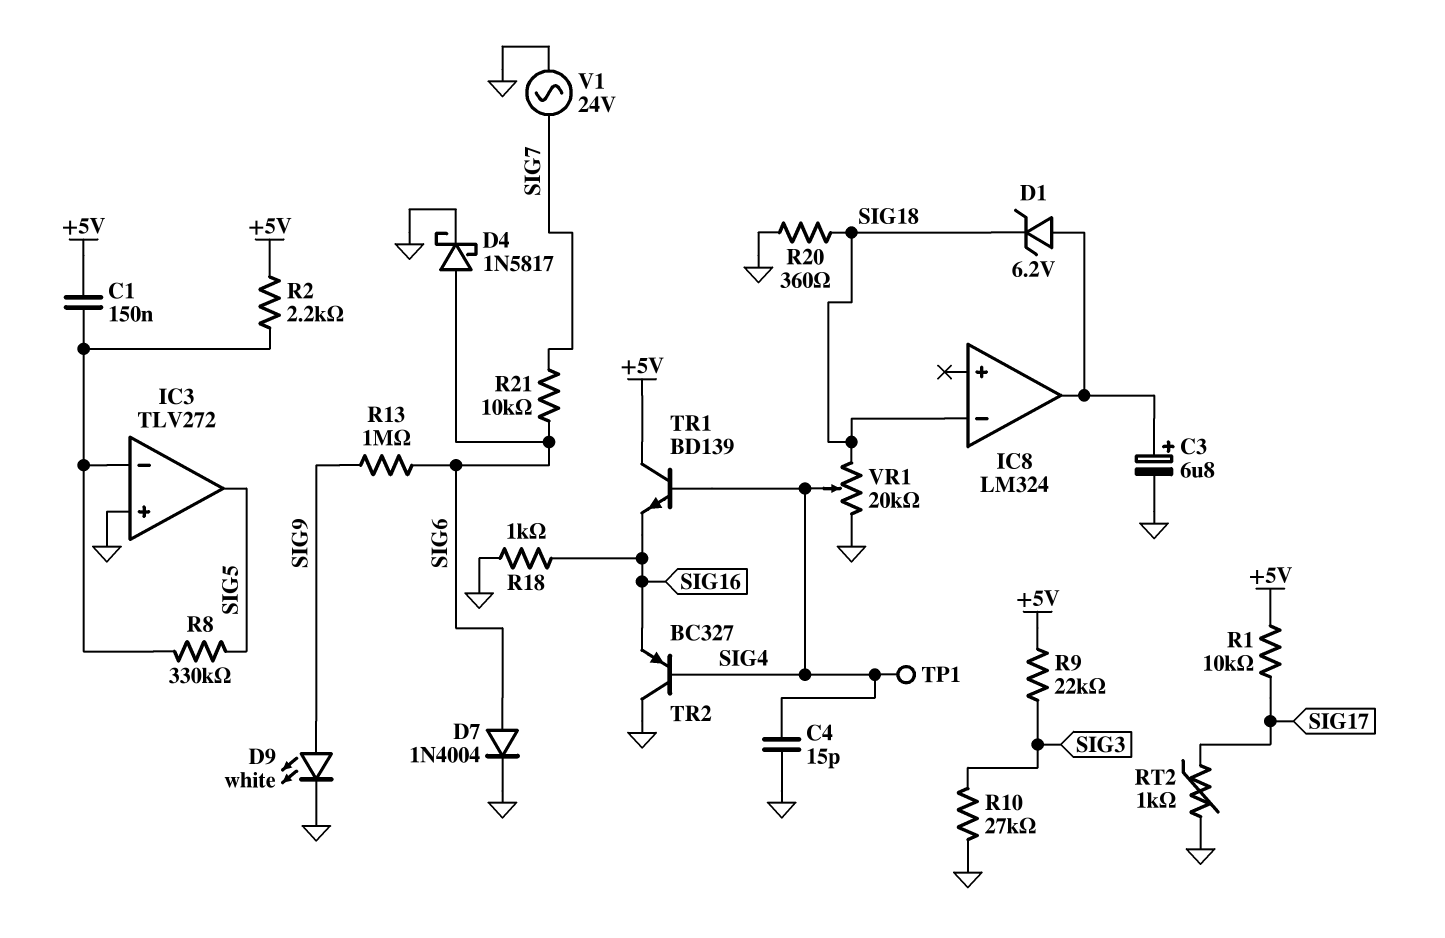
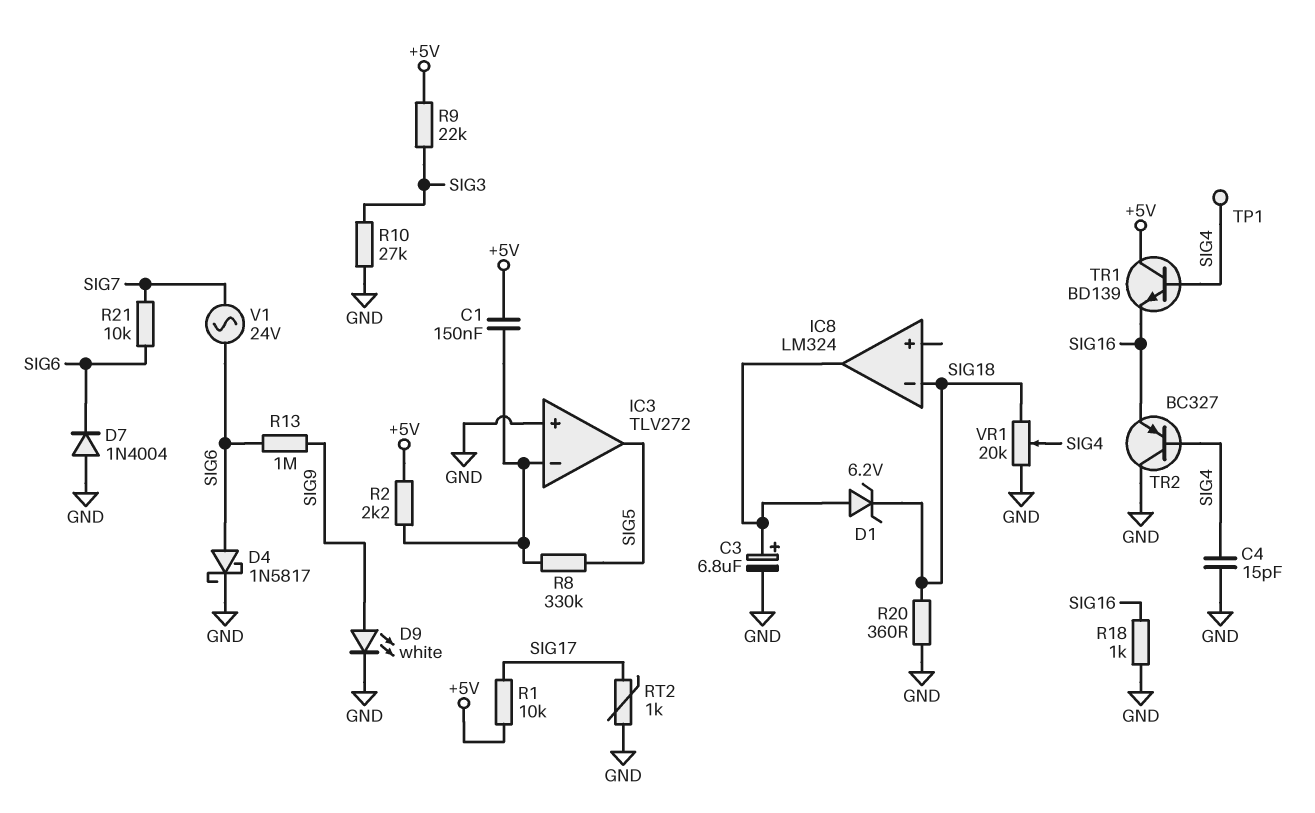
D7: diode 1N4004 (A SIG6, K GND) -> diode 1N4004 (A GND, K SIG6)
V1: AC 24V (GND, SIG7) -> AC 24V (SIG6, SIG7)

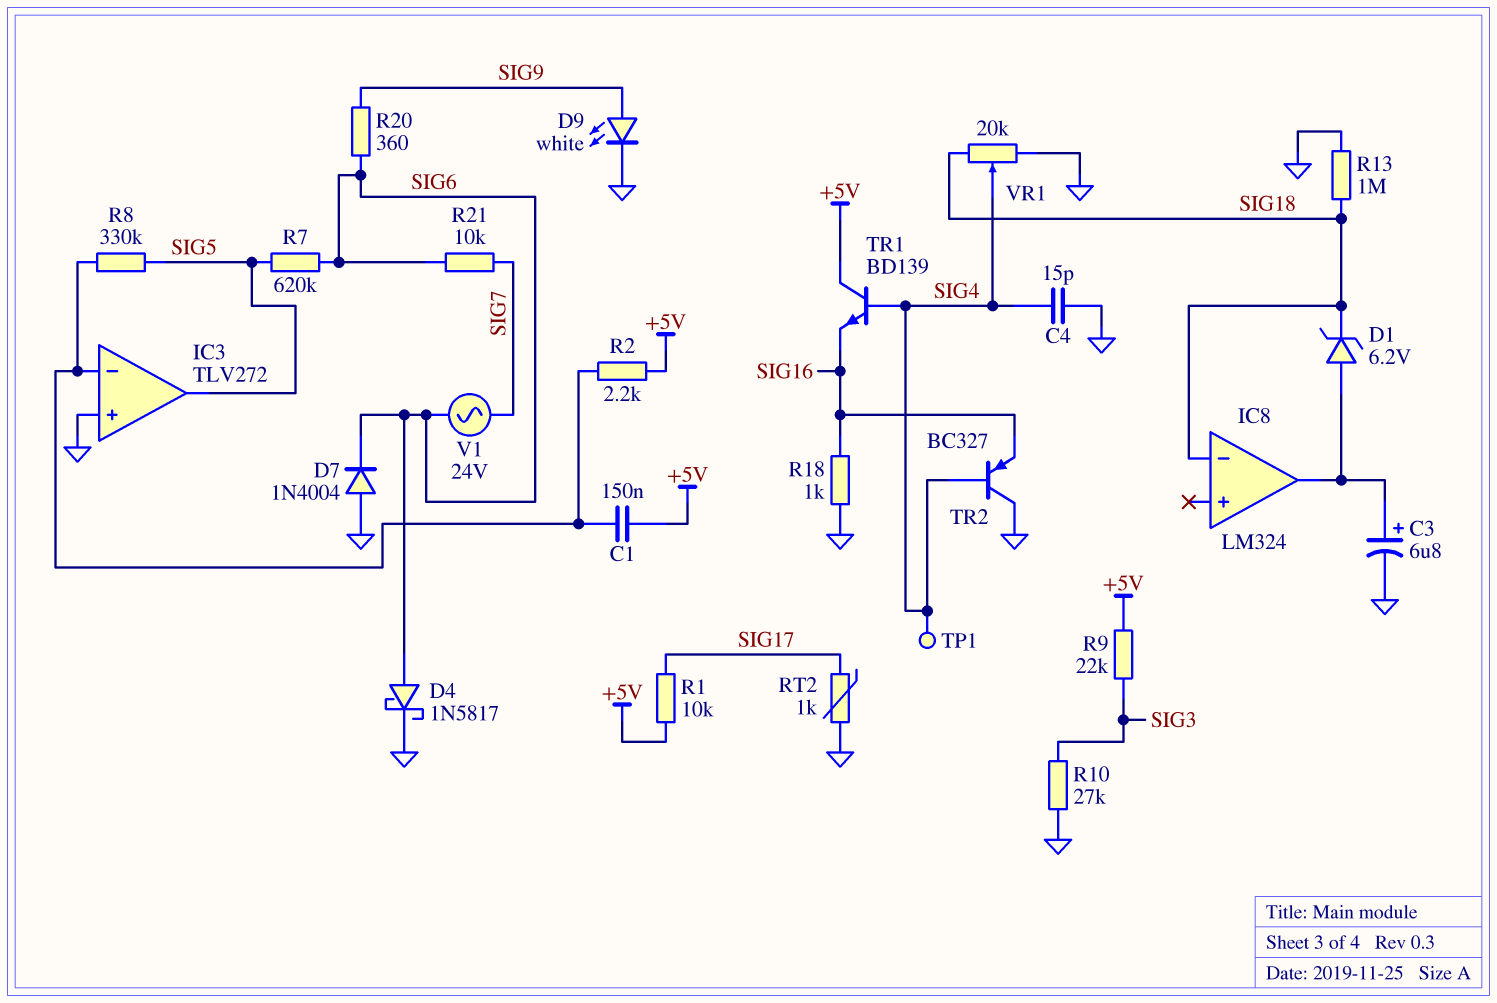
R7: none -> 620k (SIG5, SIG6)
R13: 1M (SIG6, SIG9) -> 1M (GND, SIG18)
R20: 360 (GND, SIG18) -> 360 (SIG6, SIG9)

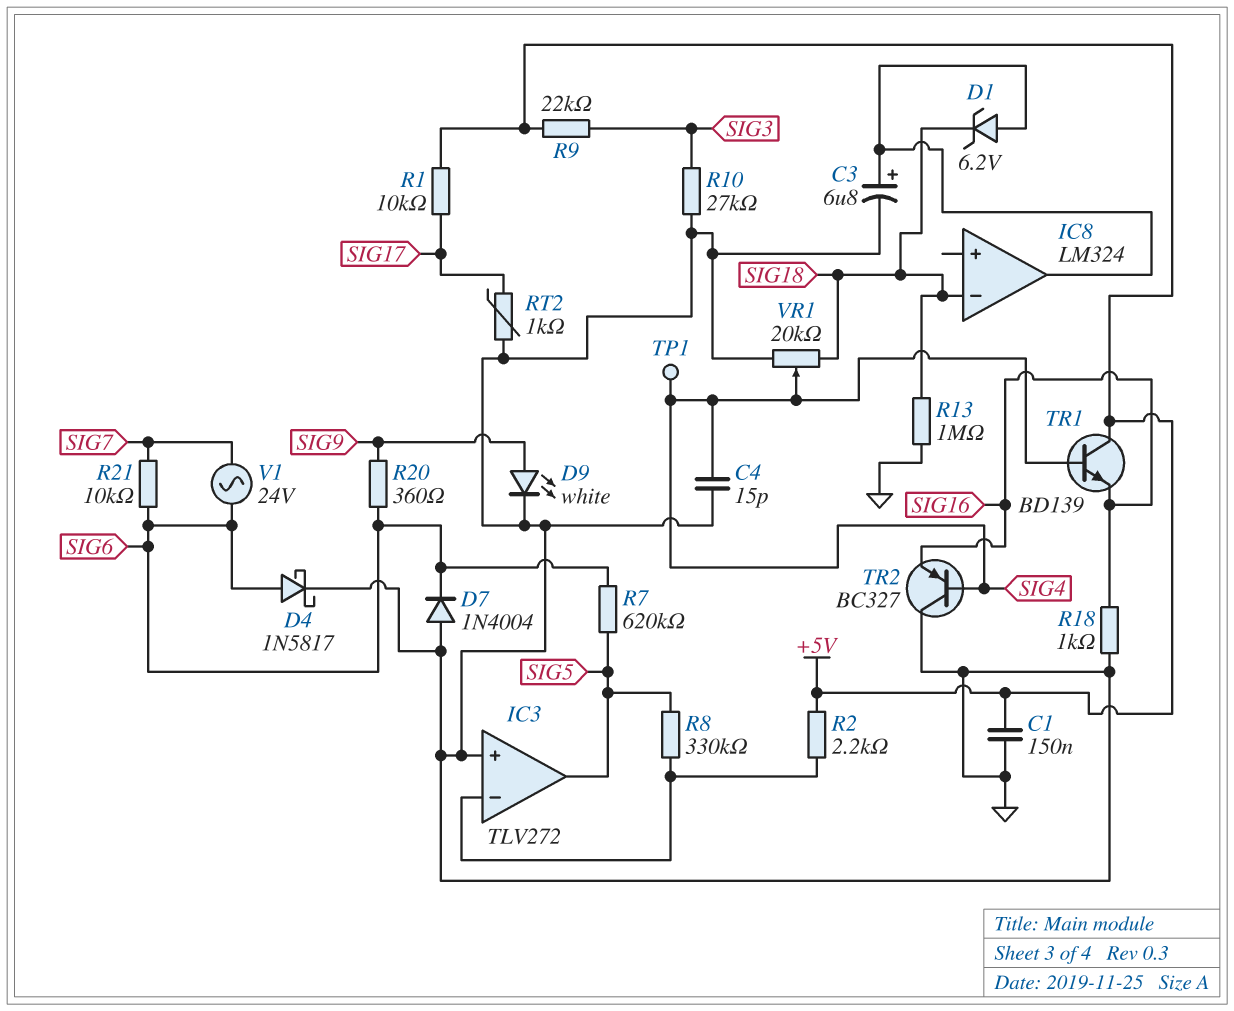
C1: 150nF (+5V, IC3/in-) -> 150nF (+5V, GND)

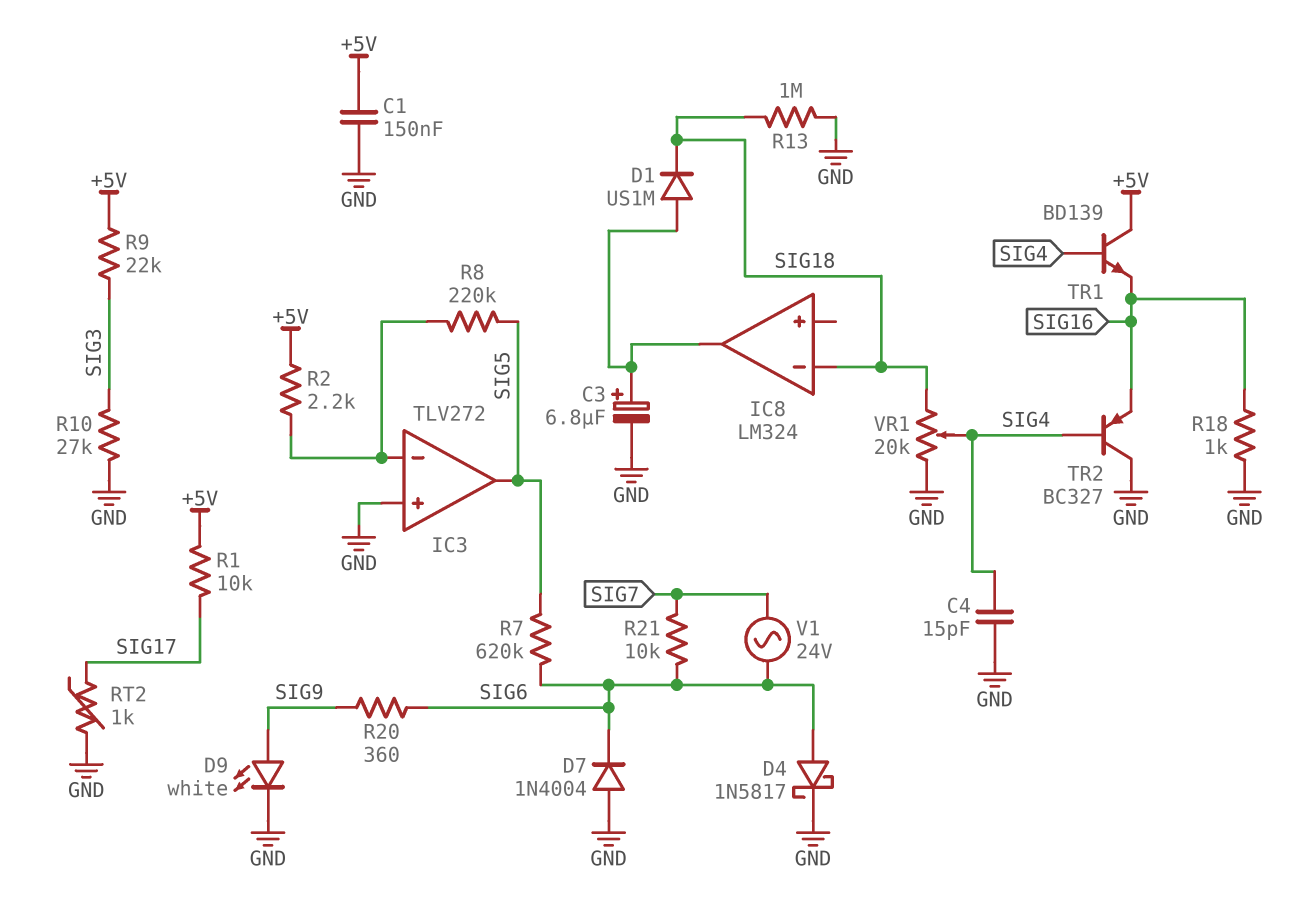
D1: zener 6.2V (A IC8/out, K SIG18) -> diode US1M (A IC8/out, K SIG18)
R8: 330k (IC3/in-, SIG5) -> 220k (IC3/in-, SIG5)
TP1: test point (SIG4) -> none

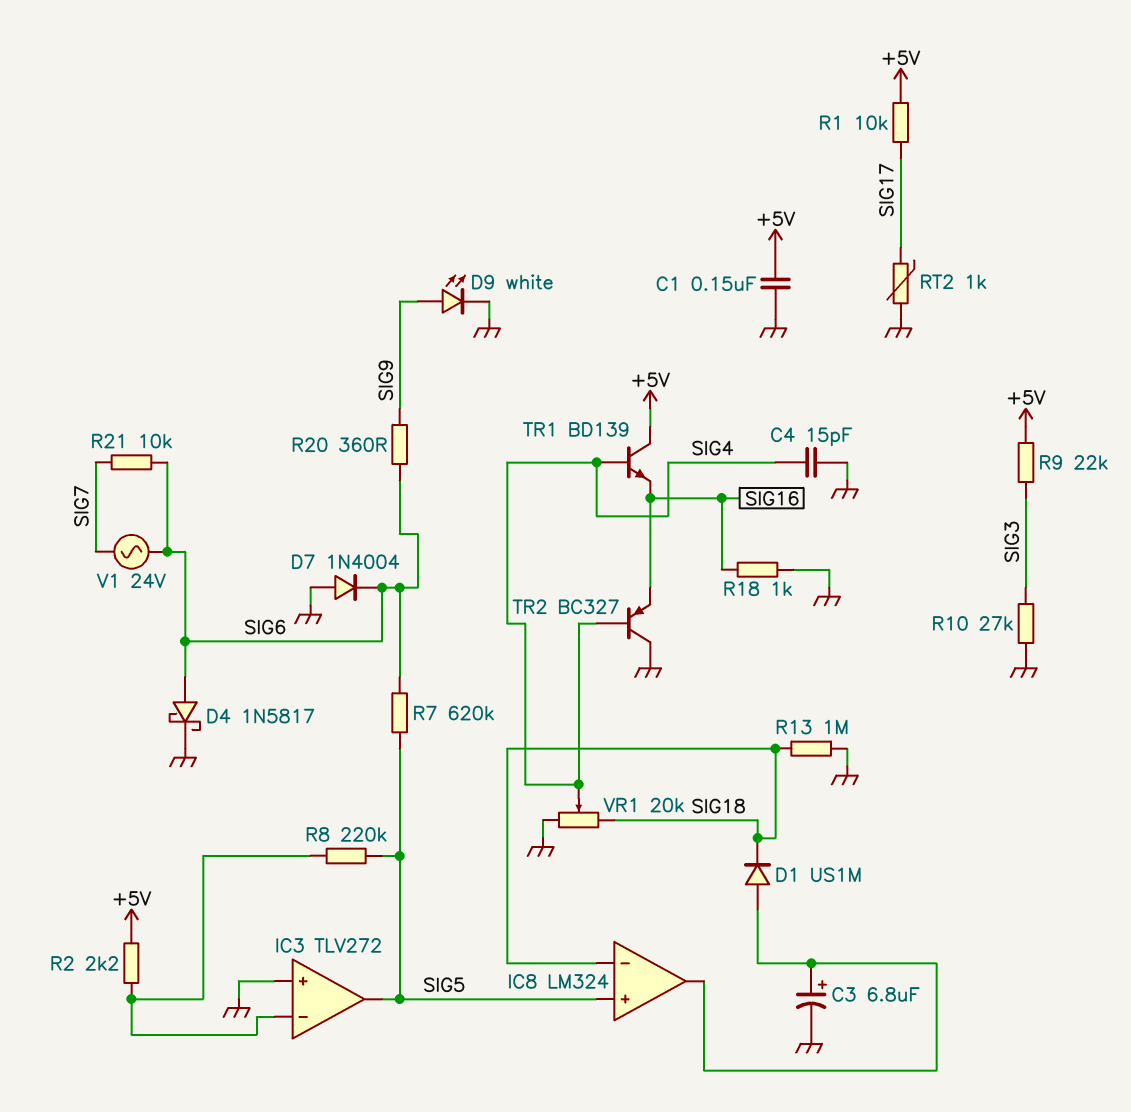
IC8 pin in+: none -> SIG5

